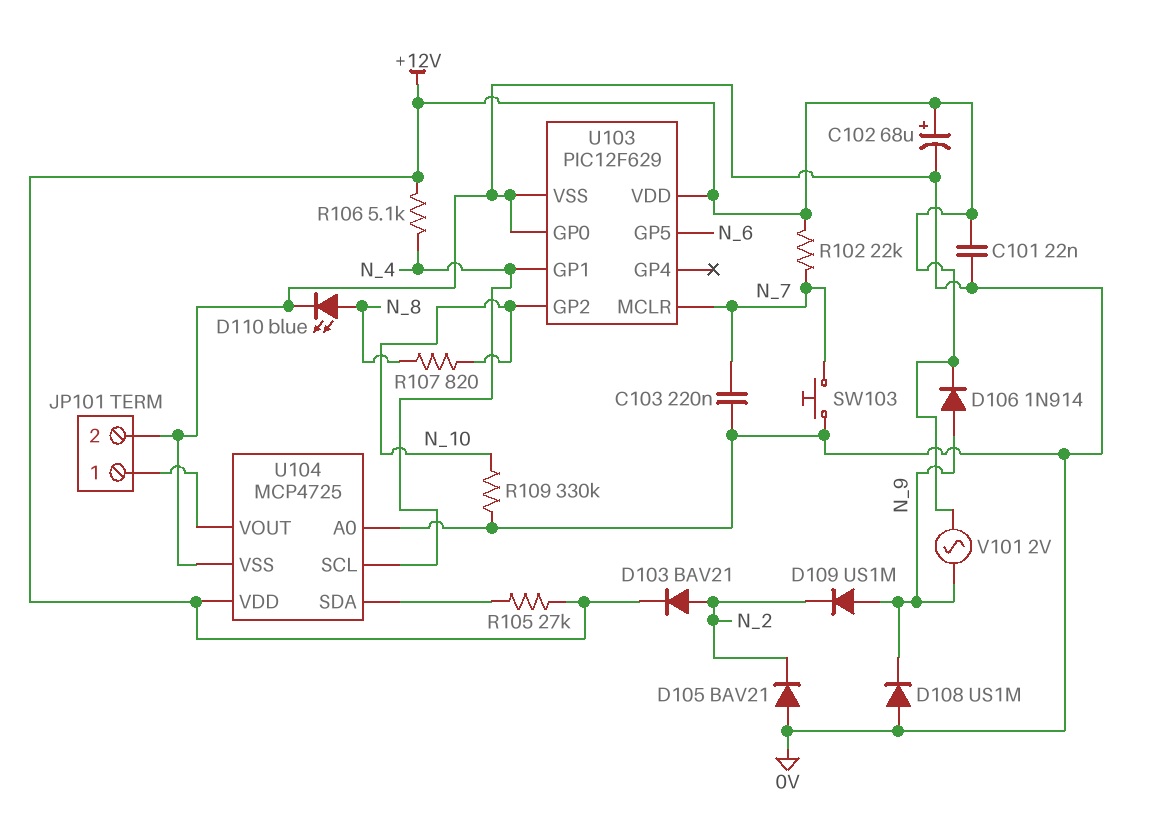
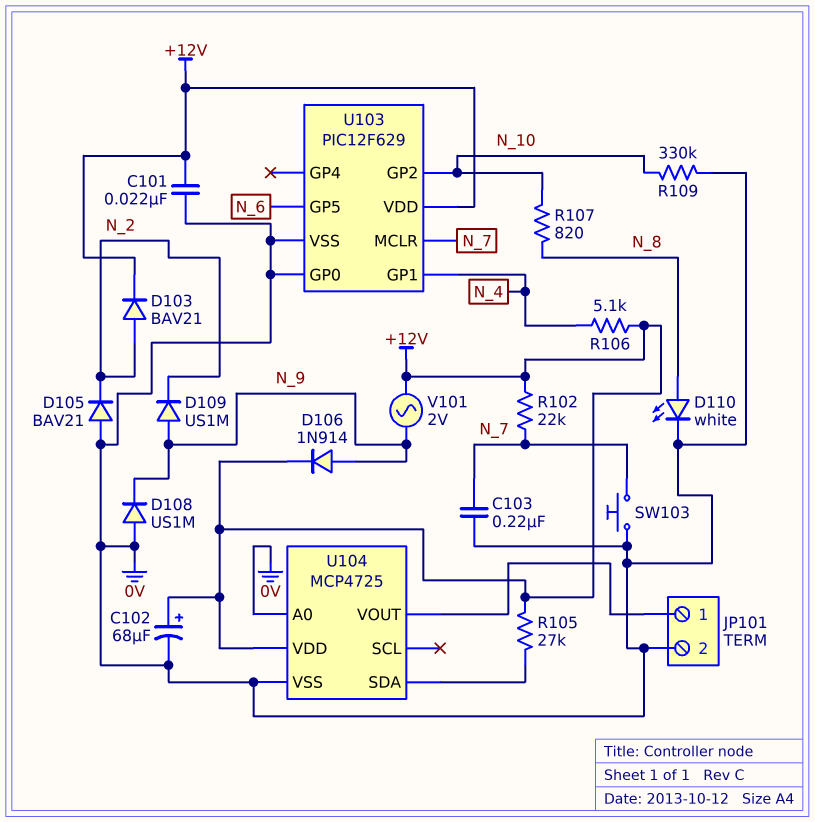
D110: LED blue (A N_8, K 0V) -> LED white (A N_8, K 0V)
U104 pin SCL: N_4 -> none

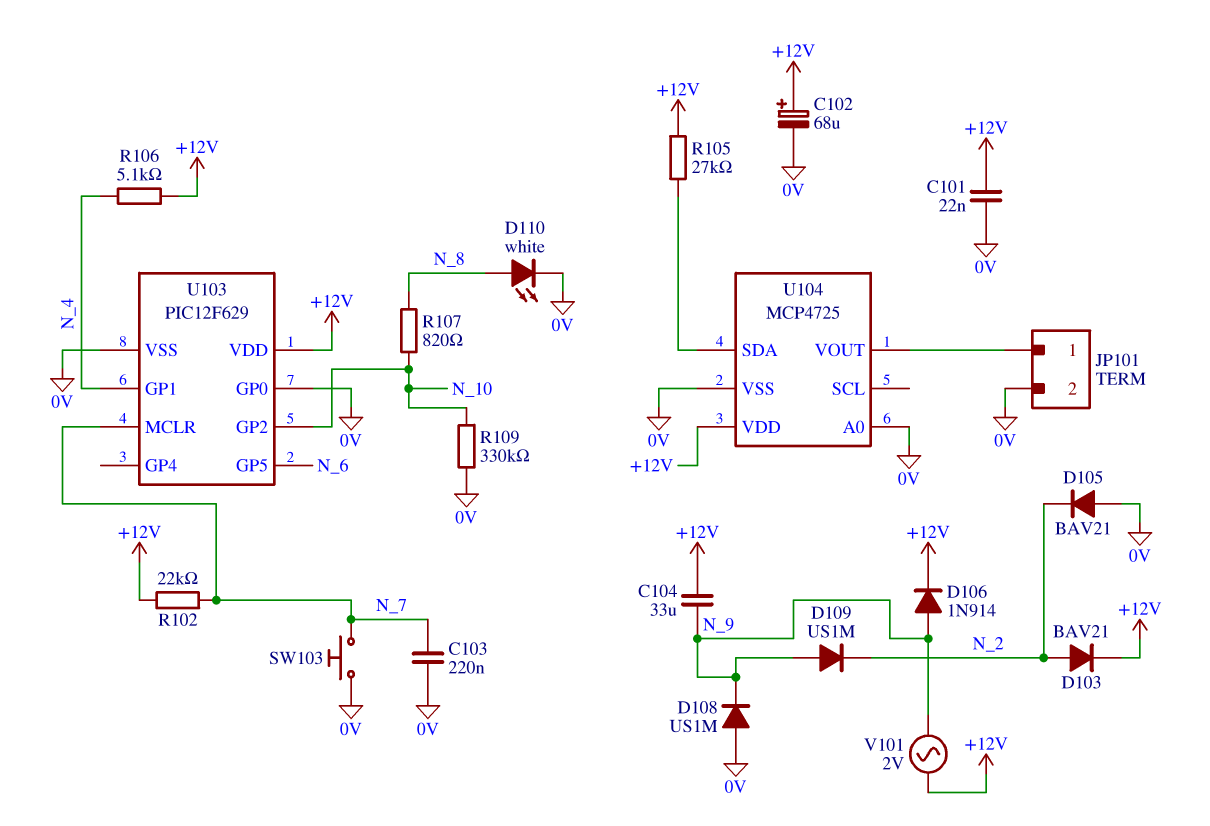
C104: none -> 33uF (+12V, N_9)

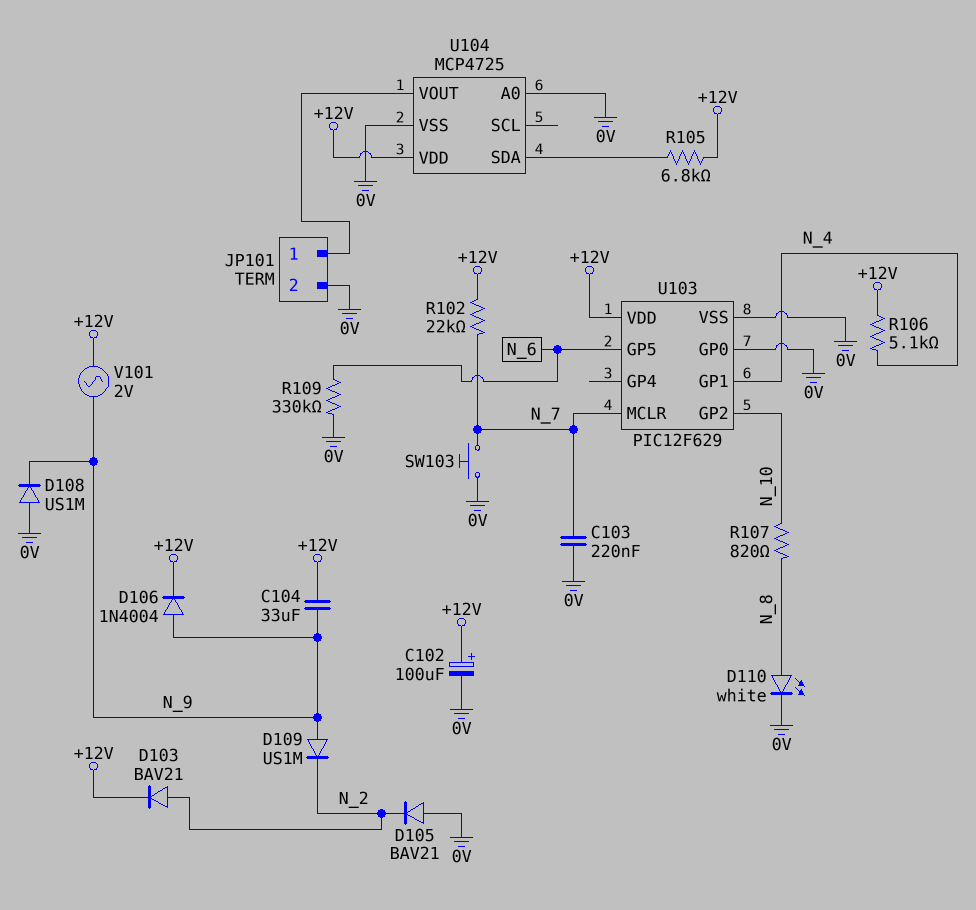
C101: 22nF (+12V, 0V) -> none
C102: 68uF (plus +12V, minus 0V) -> 100uF (plus +12V, minus 0V)
D106: diode 1N914 (A N_9, K +12V) -> diode 1N4004 (A N_9, K +12V)
R105: 27k (+12V, U104/SDA) -> 6.8k (+12V, U104/SDA)
R109: 330k (0V, N_10) -> 330k (0V, N_6)

